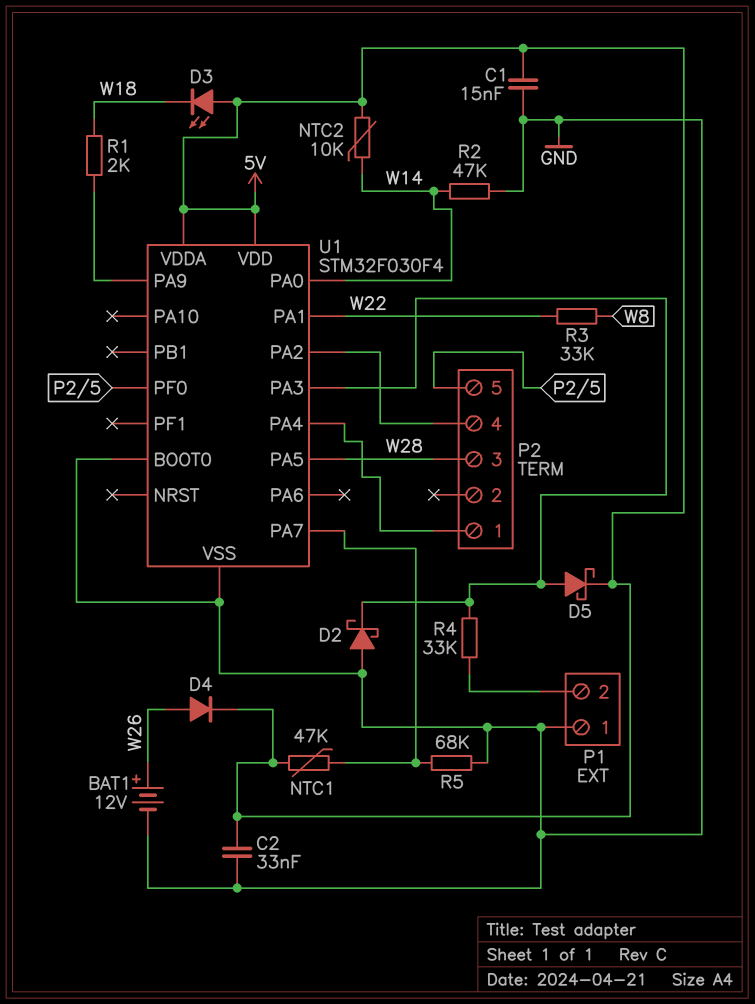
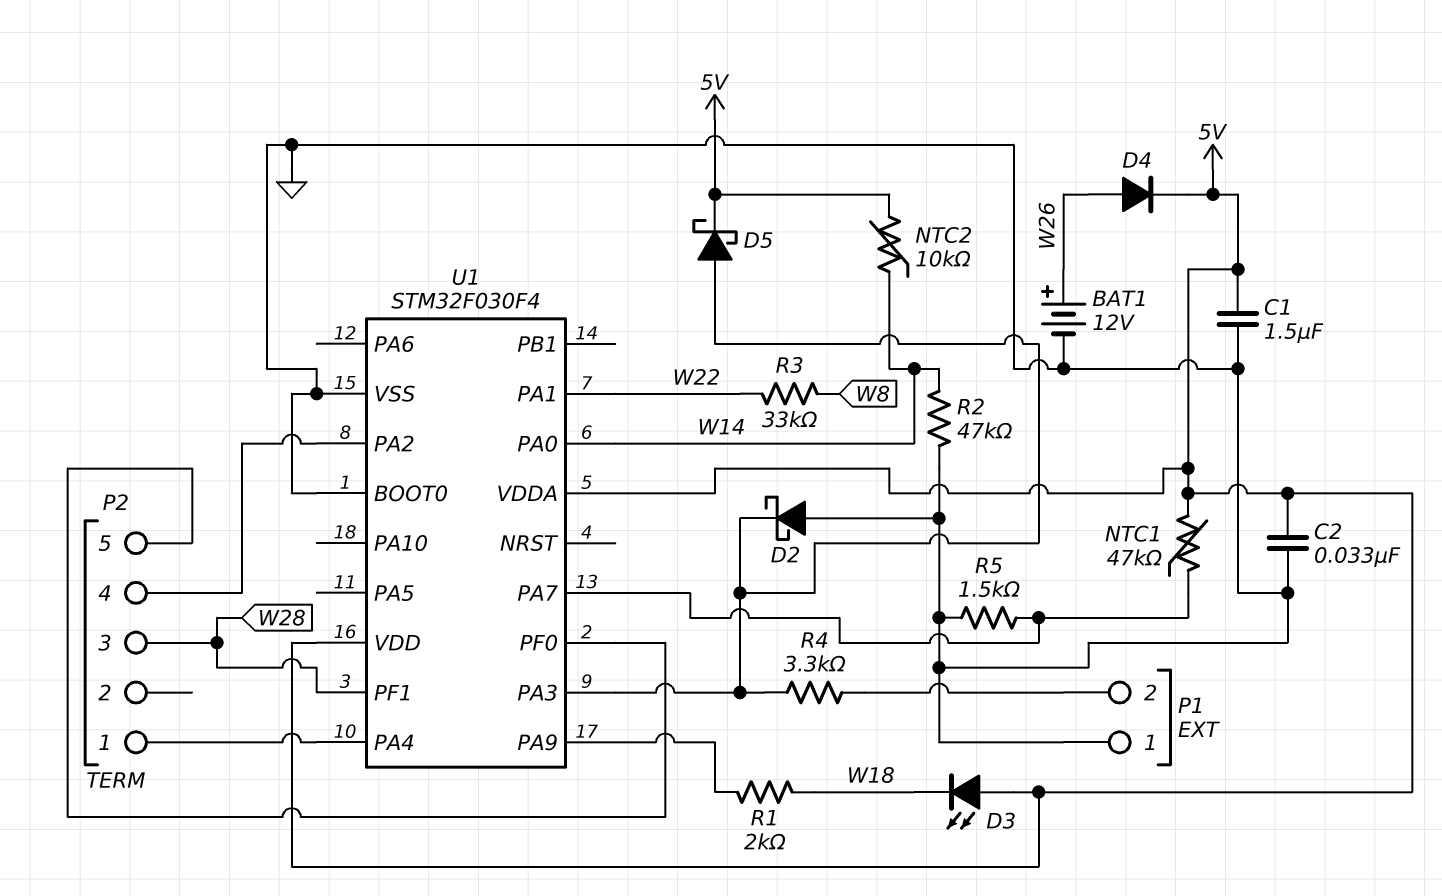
C1: 15nF (5V, GND) -> 1.5uF (5V, GND)
R4: 33k (P1/2, U1/PA3) -> 3.3k (P1/2, U1/PA3)
R5: 68k (GND, U1/PA7) -> 1.5k (GND, U1/PA7)
U1 pin PA5: W28 -> none
U1 pin PF1: none -> W28

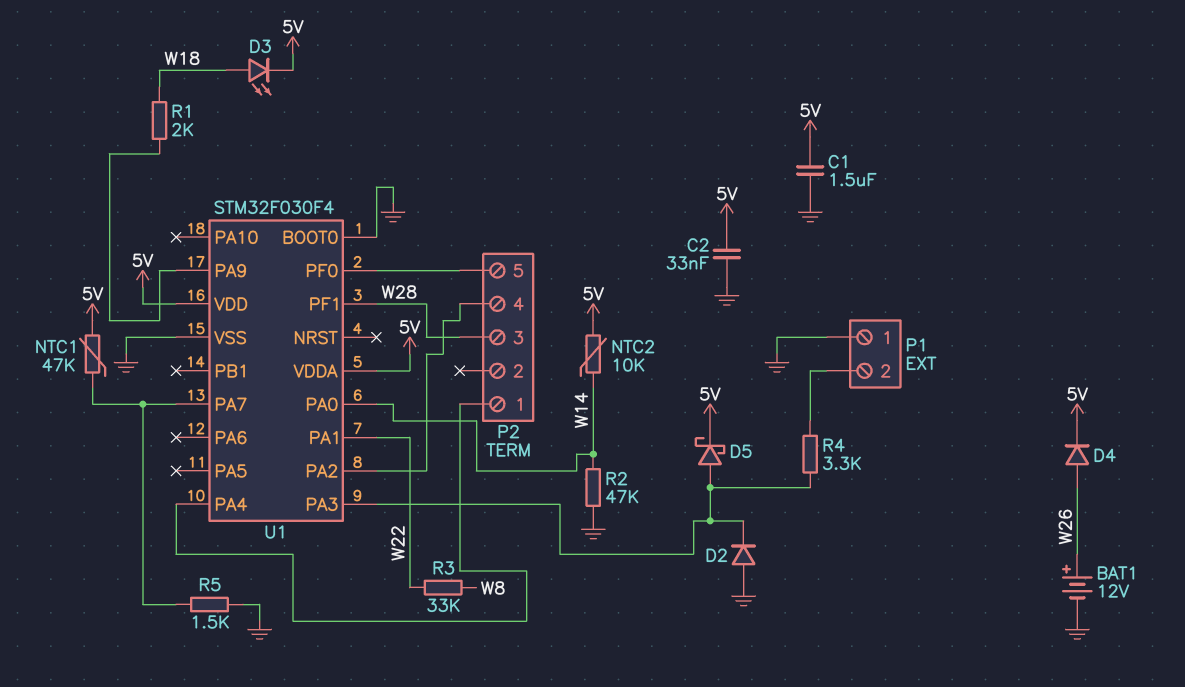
D2: schottky (A GND, K U1/PA3) -> diode (A GND, K U1/PA3)
D3: LED (A 5V, K W18) -> LED (A W18, K 5V)

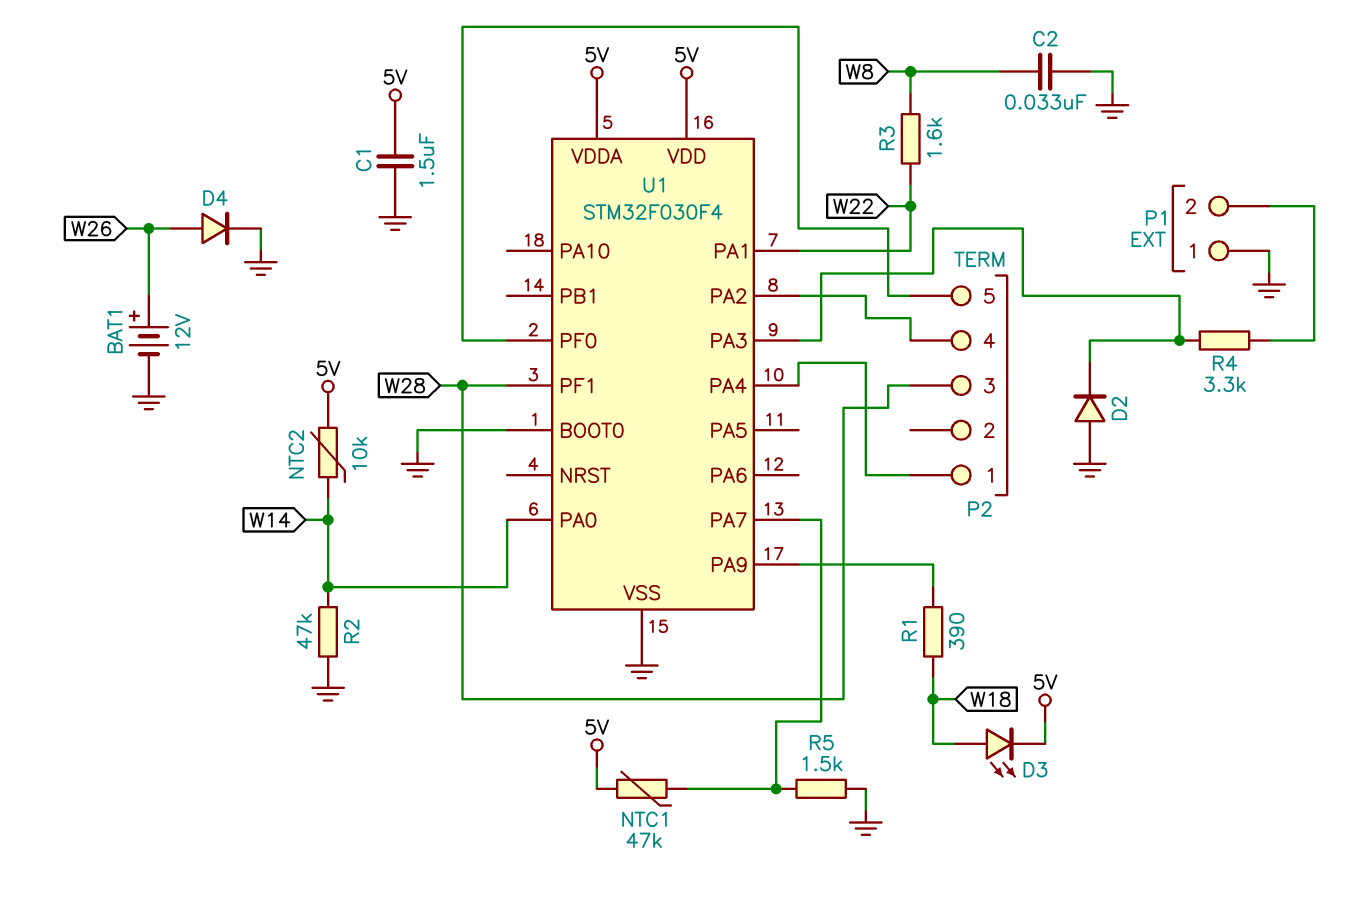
C2: 33nF (5V, GND) -> 33nF (GND, W8)
D4: diode (A W26, K 5V) -> diode (A W26, K GND)
D5: schottky (A U1/PA3, K 5V) -> none
R1: 2k (U1/PA9, W18) -> 390 (U1/PA9, W18)
R3: 33k (W8, W22) -> 1.6k (W8, W22)

